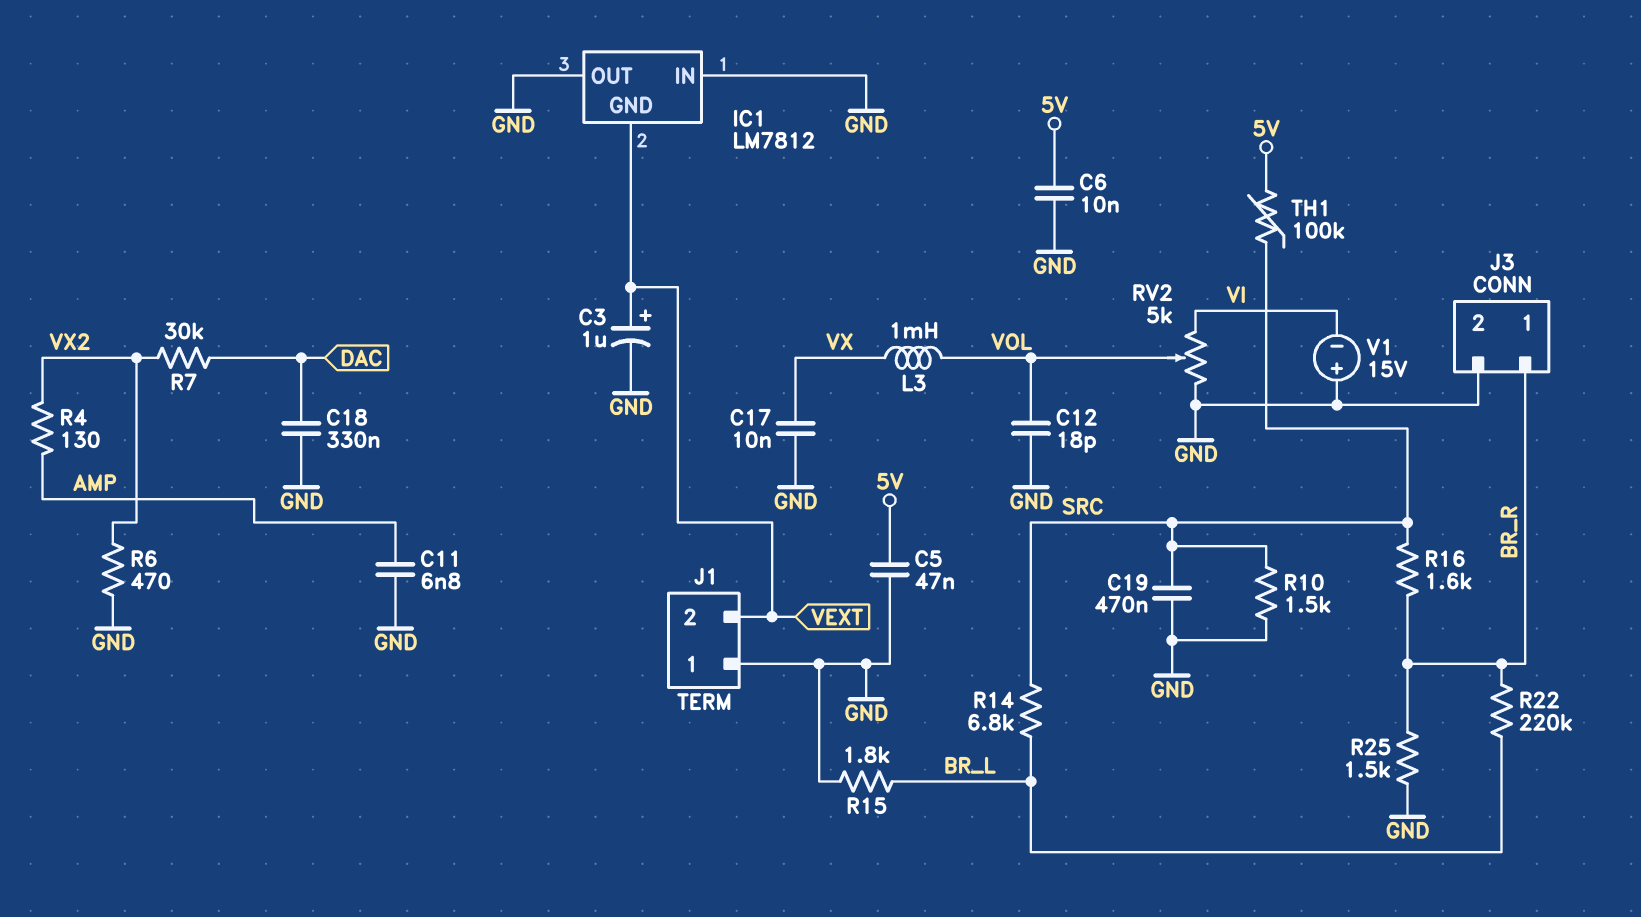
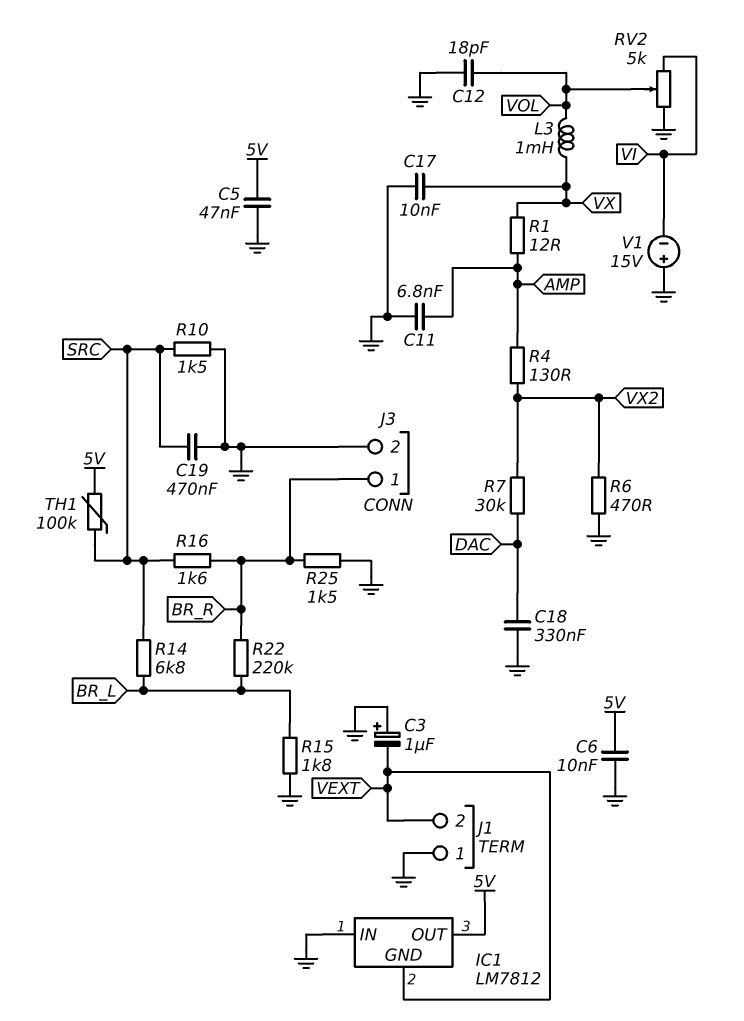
C3: 1uF (plus VEXT, minus GND) -> 1uF (plus GND, minus VEXT)
IC1 pin OUT: GND -> 5V
R1: none -> 12 (AMP, VX)

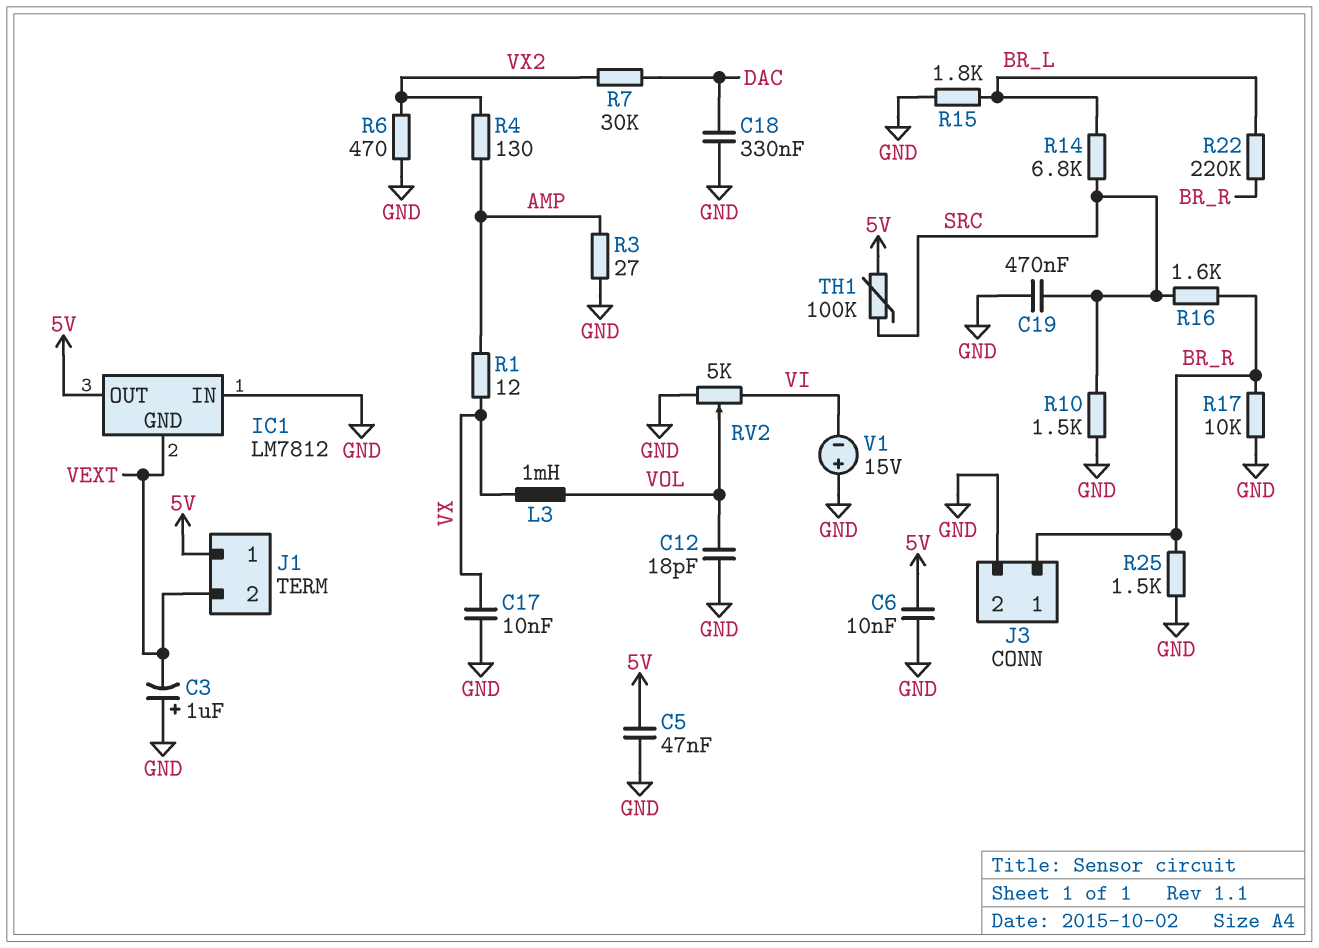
C11: 6.8nF (AMP, GND) -> none
J1 pin 1: GND -> 5V
R3: none -> 27 (AMP, GND)
R17: none -> 10k (BR_R, GND)

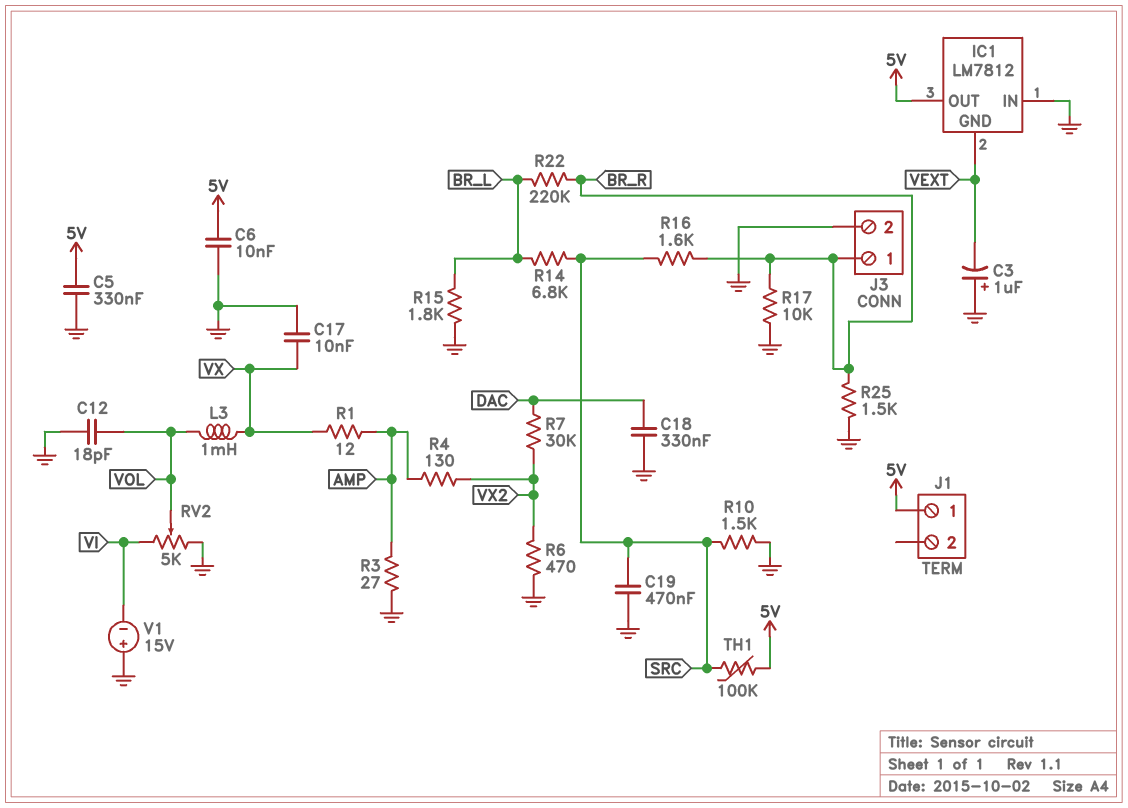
C5: 47nF (5V, GND) -> 330nF (5V, GND)
J1 pin 2: VEXT -> none

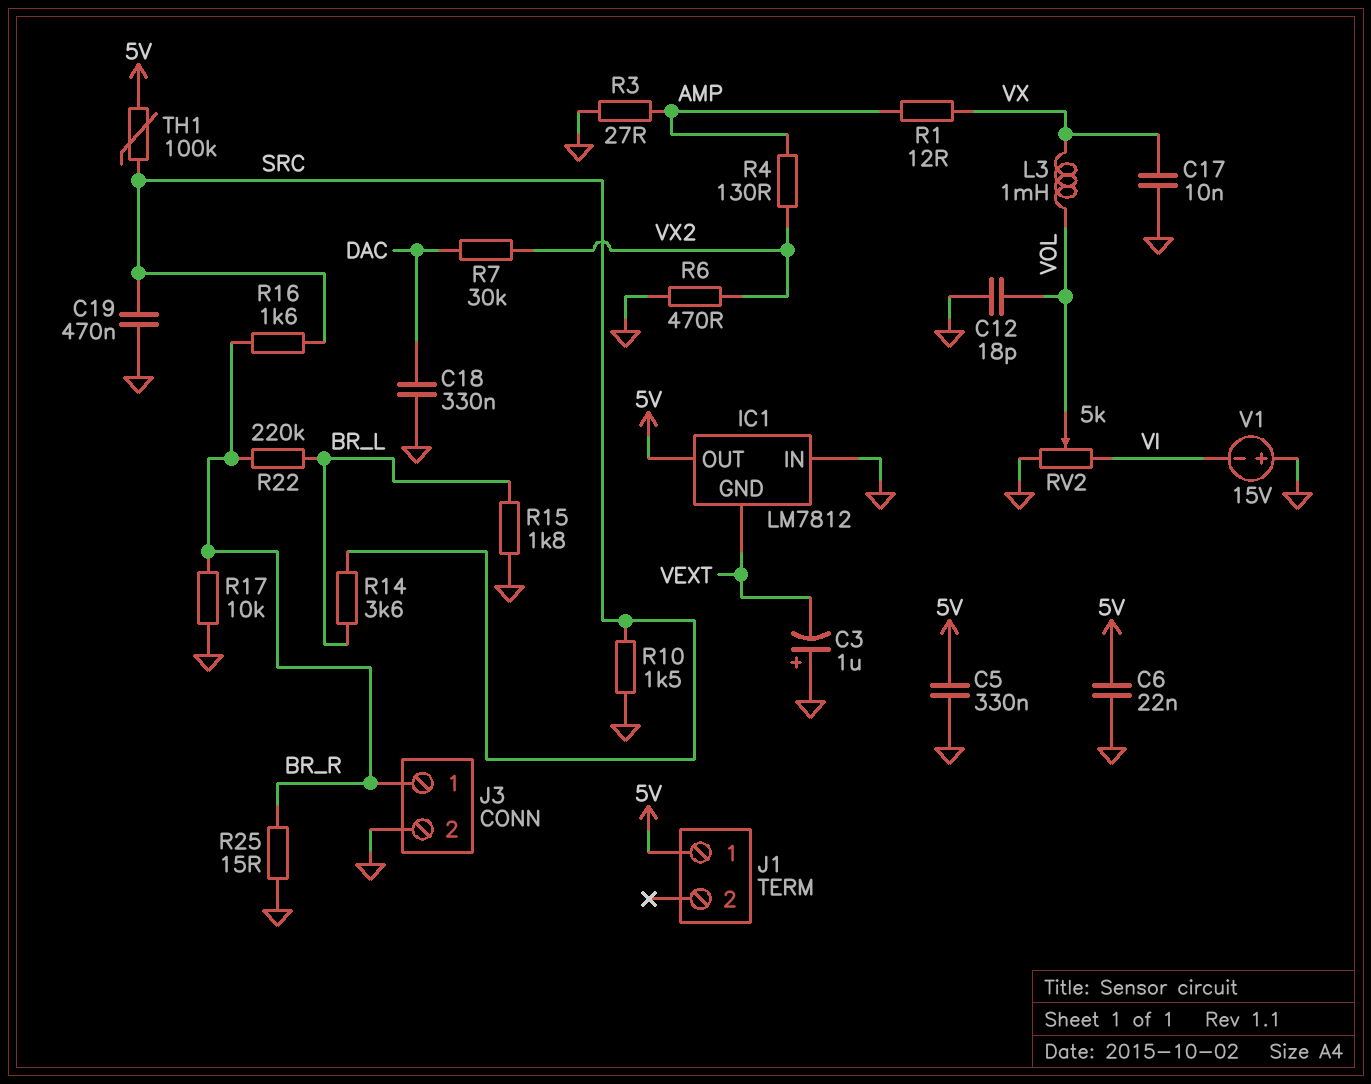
C6: 10nF (5V, GND) -> 22nF (5V, GND)
R14: 6.8k (BR_L, SRC) -> 3.6k (BR_L, SRC)
R25: 1.5k (BR_R, GND) -> 15 (BR_R, GND)

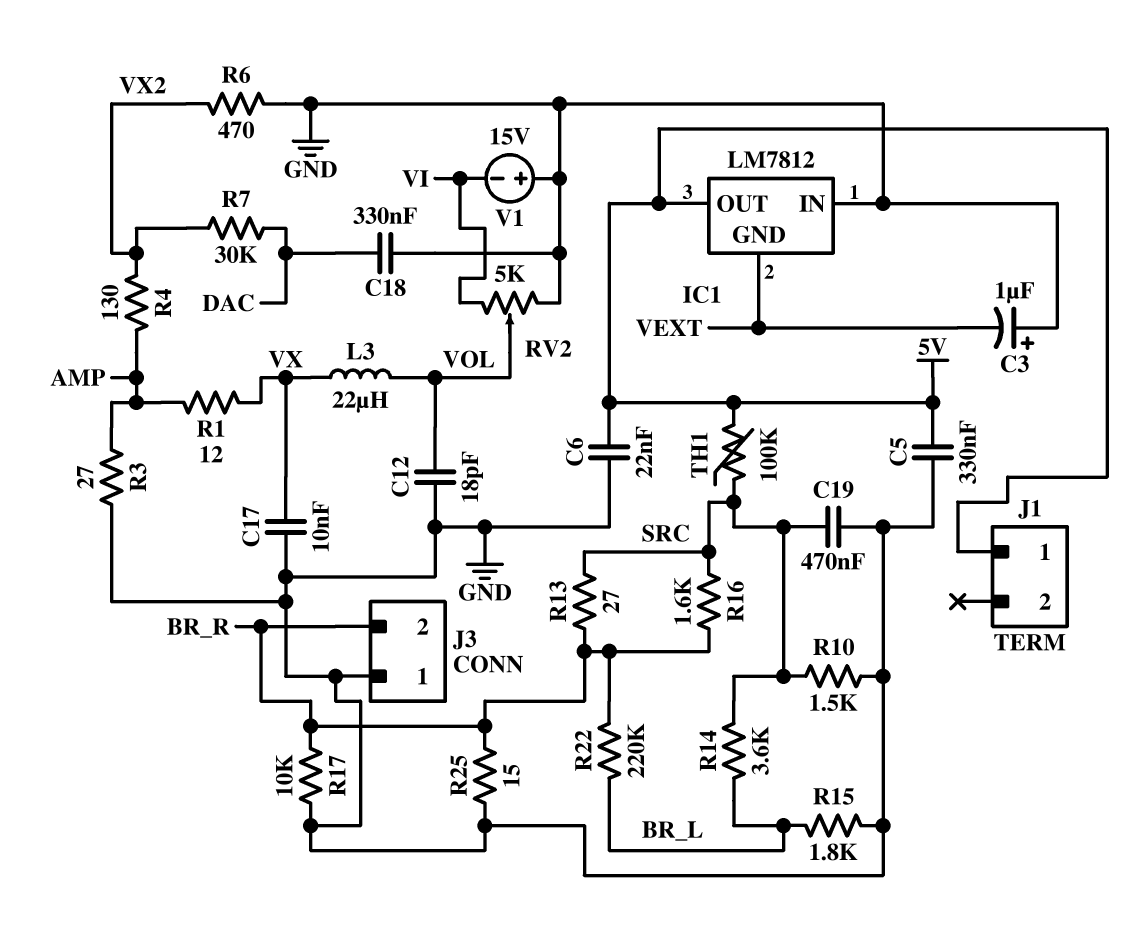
J3 pin 1: BR_R -> GND
J3 pin 2: GND -> BR_R
L3: 1mH (VOL, VX) -> 22uH (VOL, VX)
R13: none -> 27 (BR_R, SRC)

